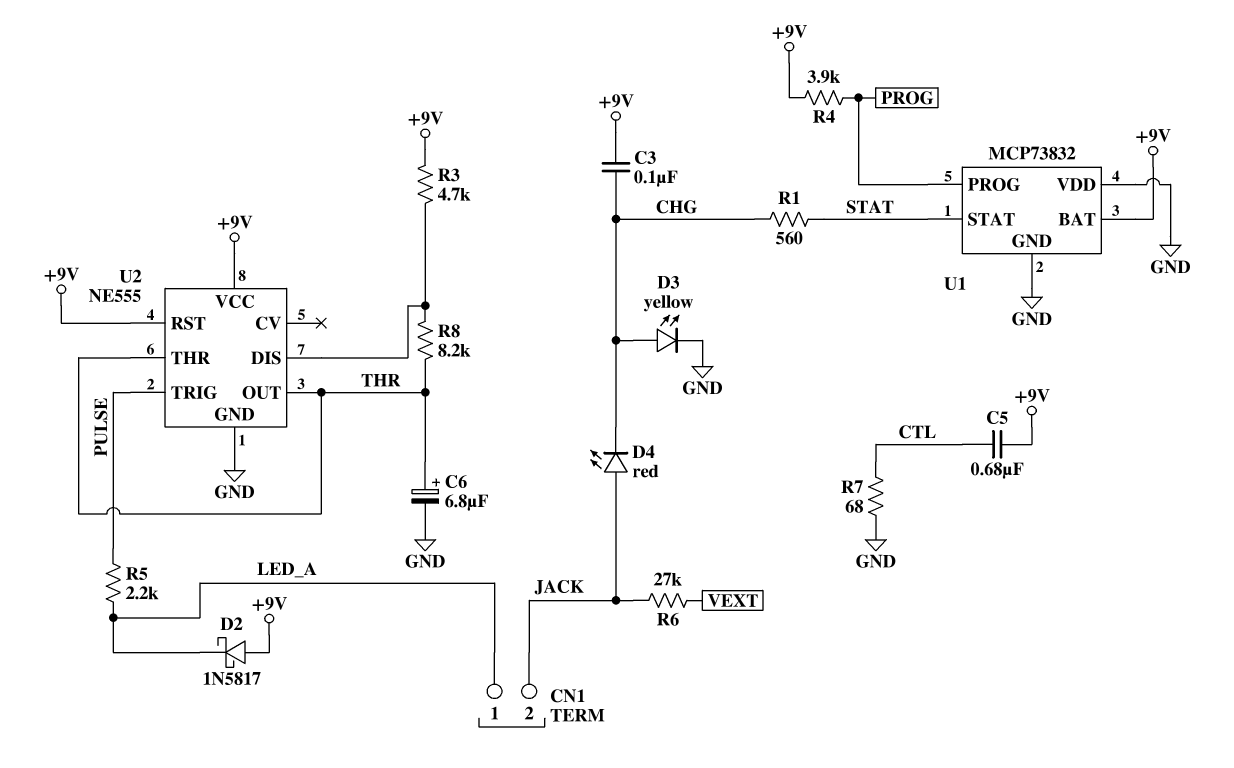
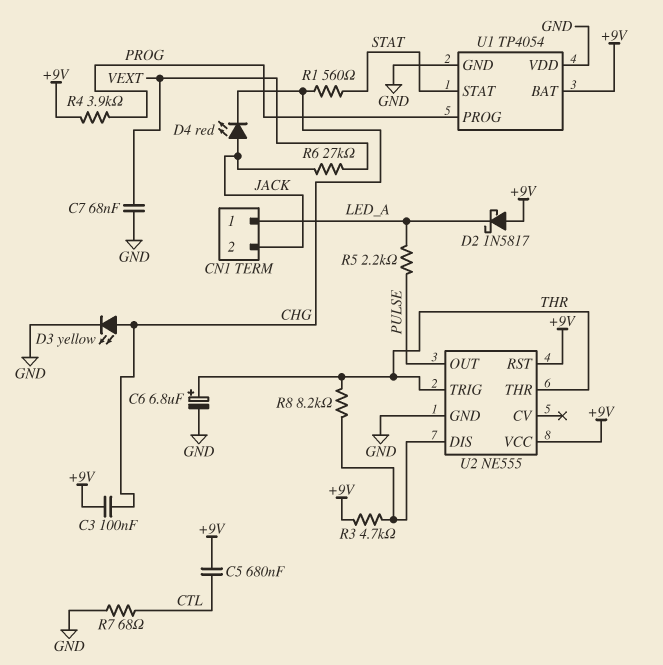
C7: none -> 68nF (GND, VEXT)
U1: MCP73832 -> TP4054
U2 pin OUT: THR -> PULSE
U2 pin TRIG: PULSE -> THR

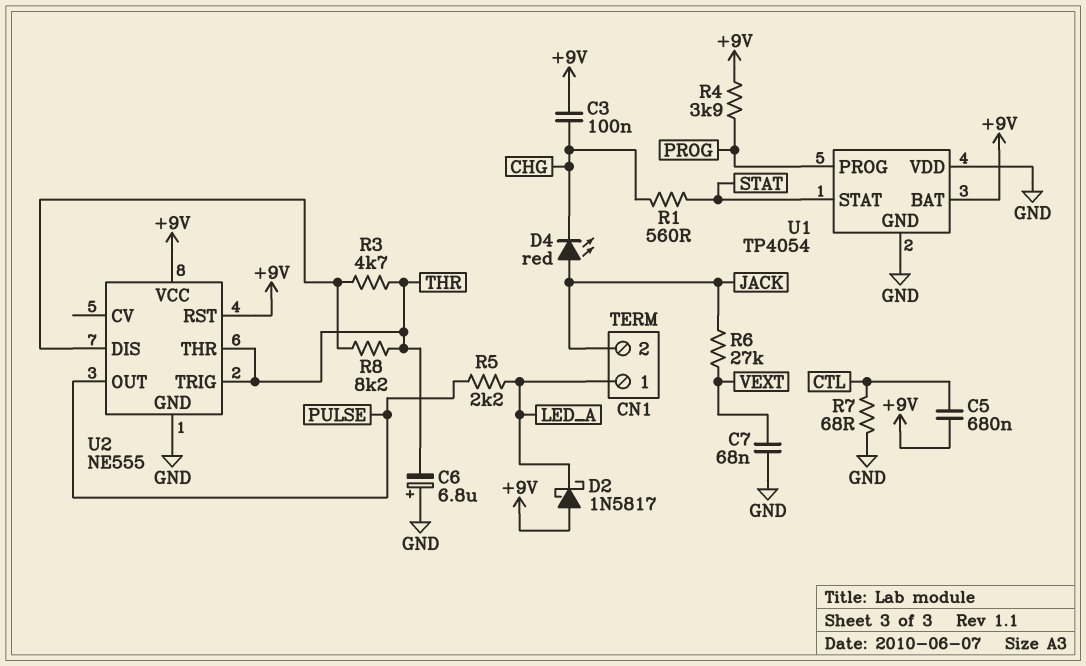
C6: 6.8uF (plus THR, minus GND) -> 6.8uF (plus GND, minus THR)
D3: LED yellow (A CHG, K GND) -> none
R3: 4.7k (+9V, U2/DIS) -> 4.7k (THR, U2/DIS)

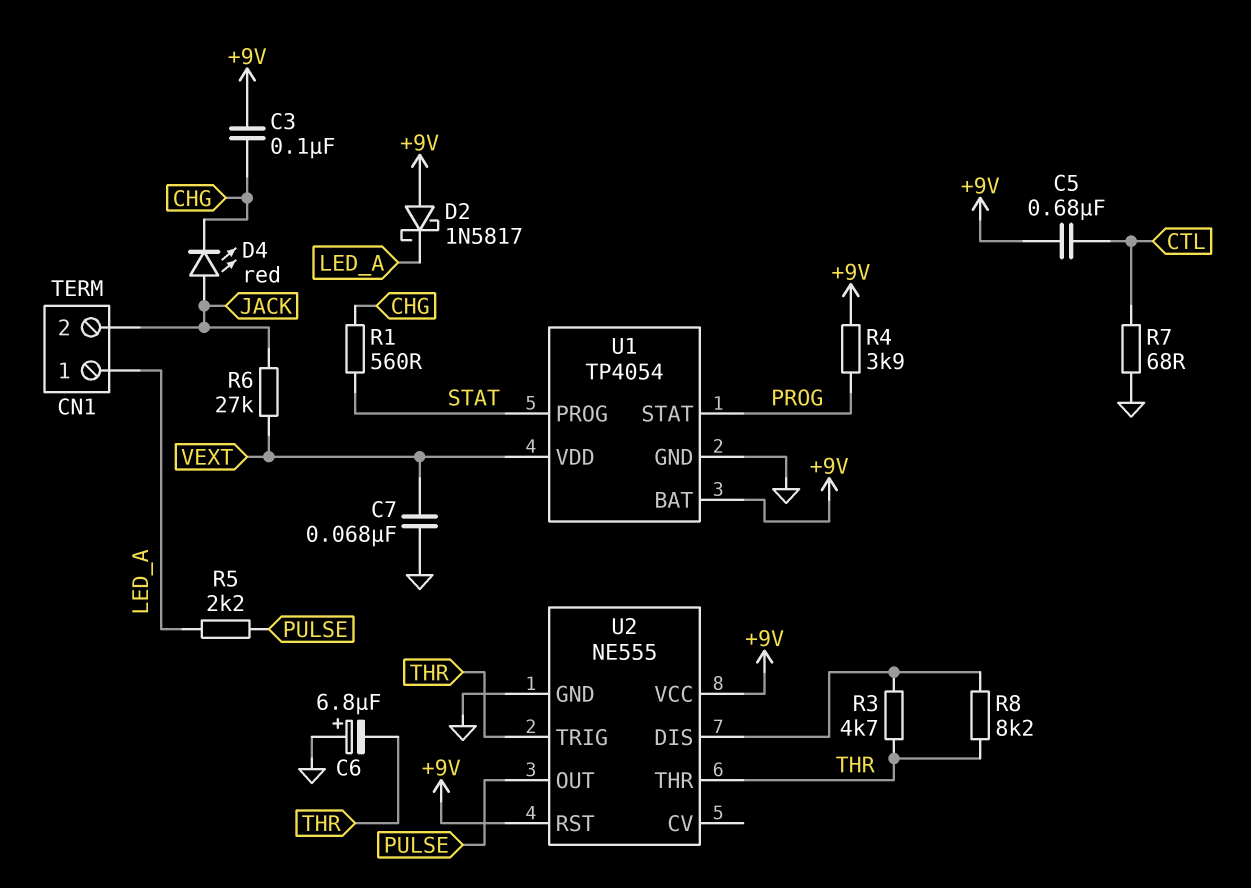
U1 pin PROG: PROG -> STAT
U1 pin STAT: STAT -> PROG
U1 pin VDD: GND -> VEXT

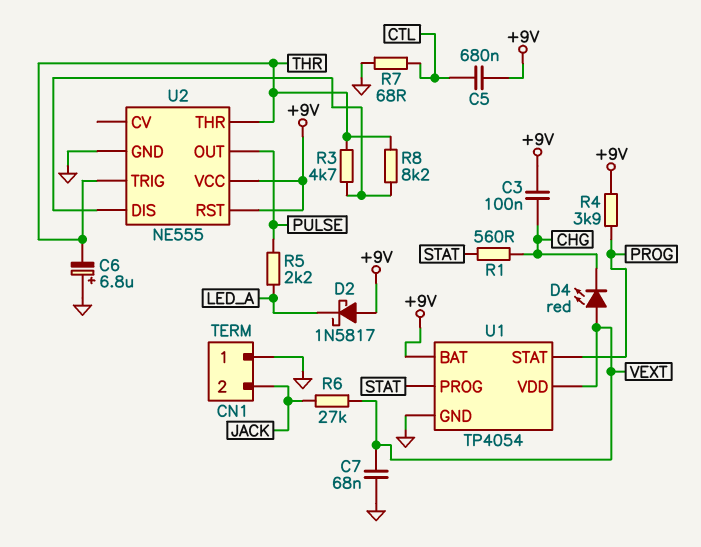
CN1 pin 1: LED_A -> GND
D4: LED red (A JACK, K CHG) -> LED red (A VEXT, K CHG)

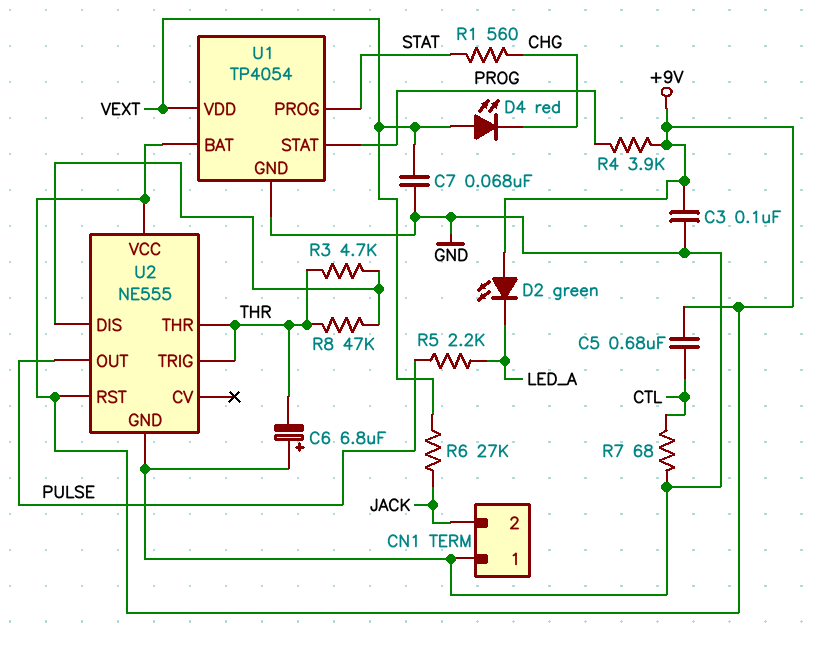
C3: 100nF (+9V, CHG) -> 100nF (+9V, GND)
D2: schottky 1N5817 (A +9V, K LED_A) -> LED green (A +9V, K LED_A)
R8: 8.2k (THR, U2/DIS) -> 47k (THR, U2/DIS)

